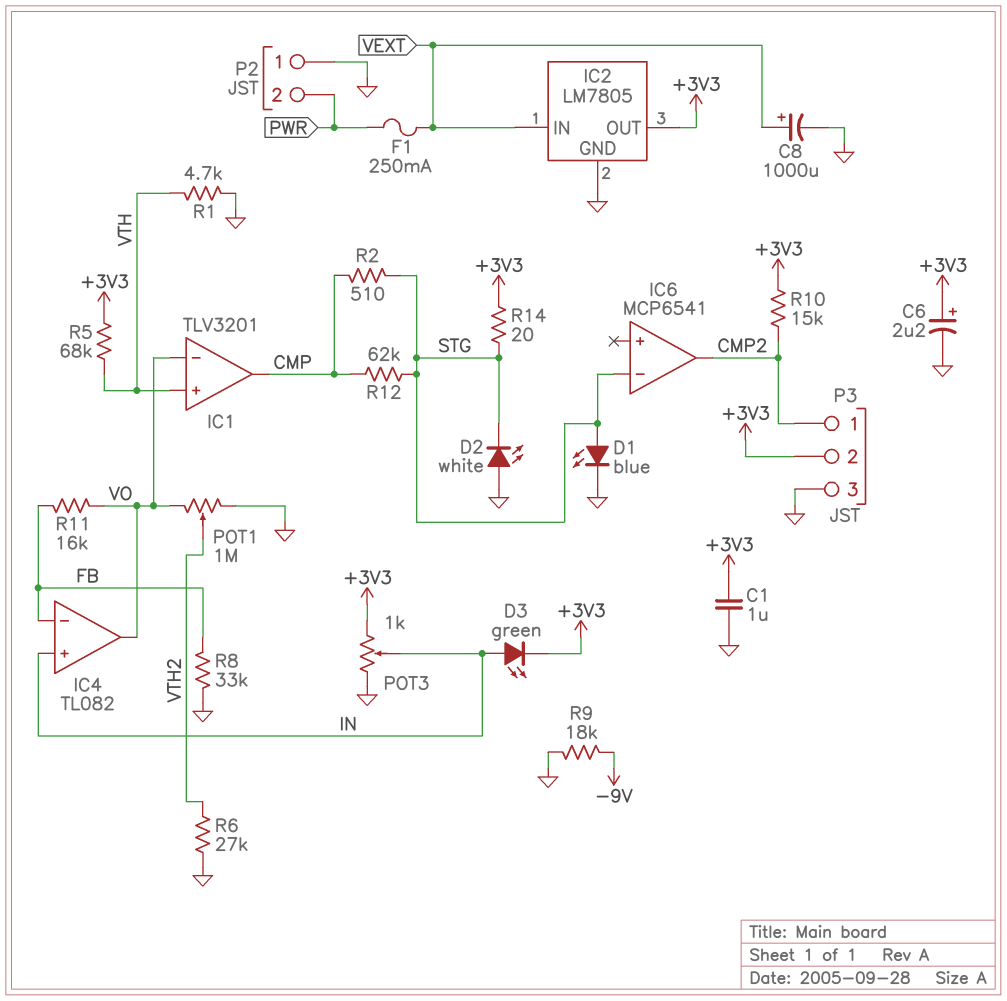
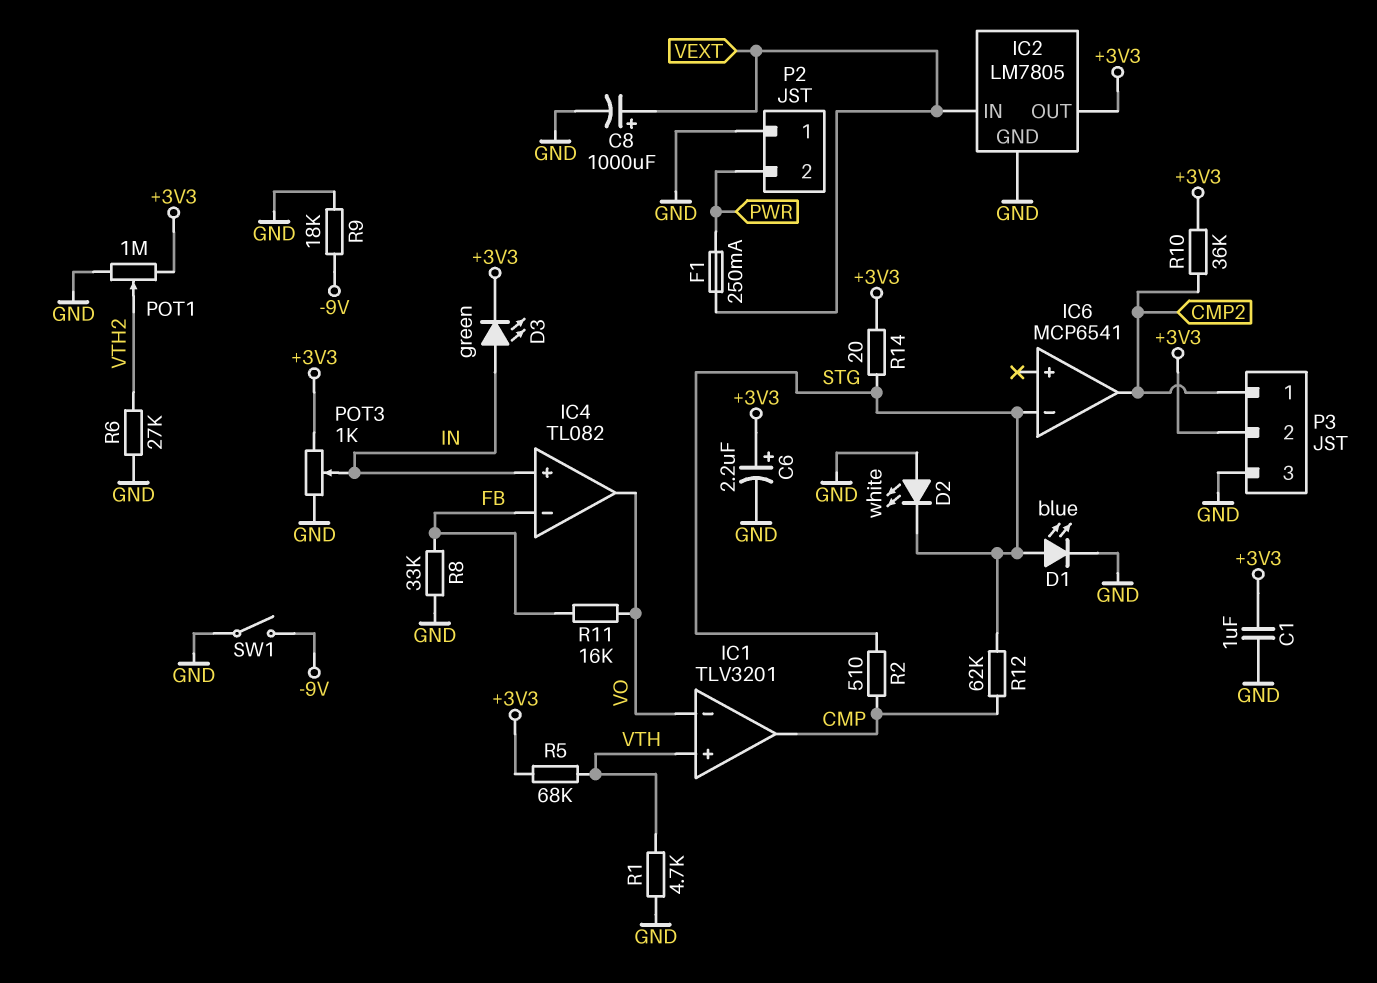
POT1: 1M (GND, VO, wiper VTH2) -> 1M (+3V3, GND, wiper VTH2)
R10: 15k (+3V3, CMP2) -> 36k (+3V3, CMP2)
SW1: none -> switch (-9V, GND)

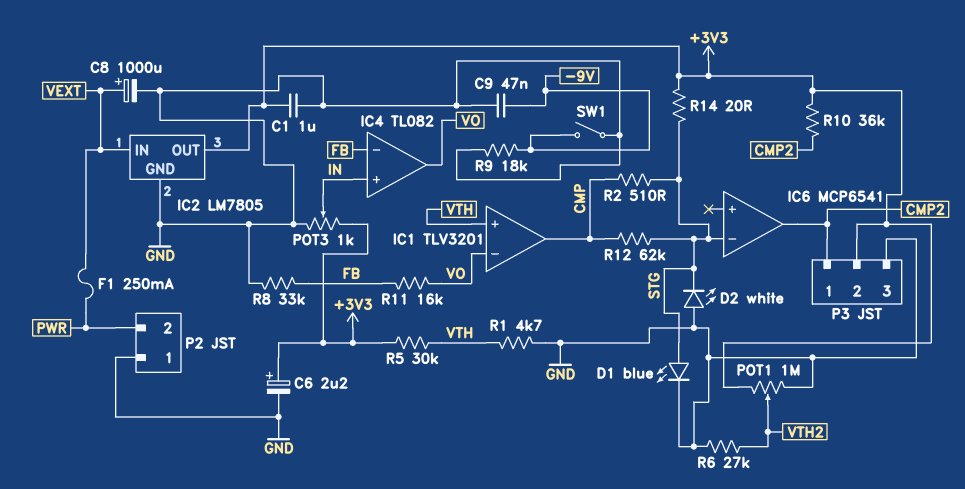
C9: none -> 47nF (-9V, GND)
D3: LED green (A IN, K +3V3) -> none
R5: 68k (+3V3, VTH) -> 30k (+3V3, VTH)

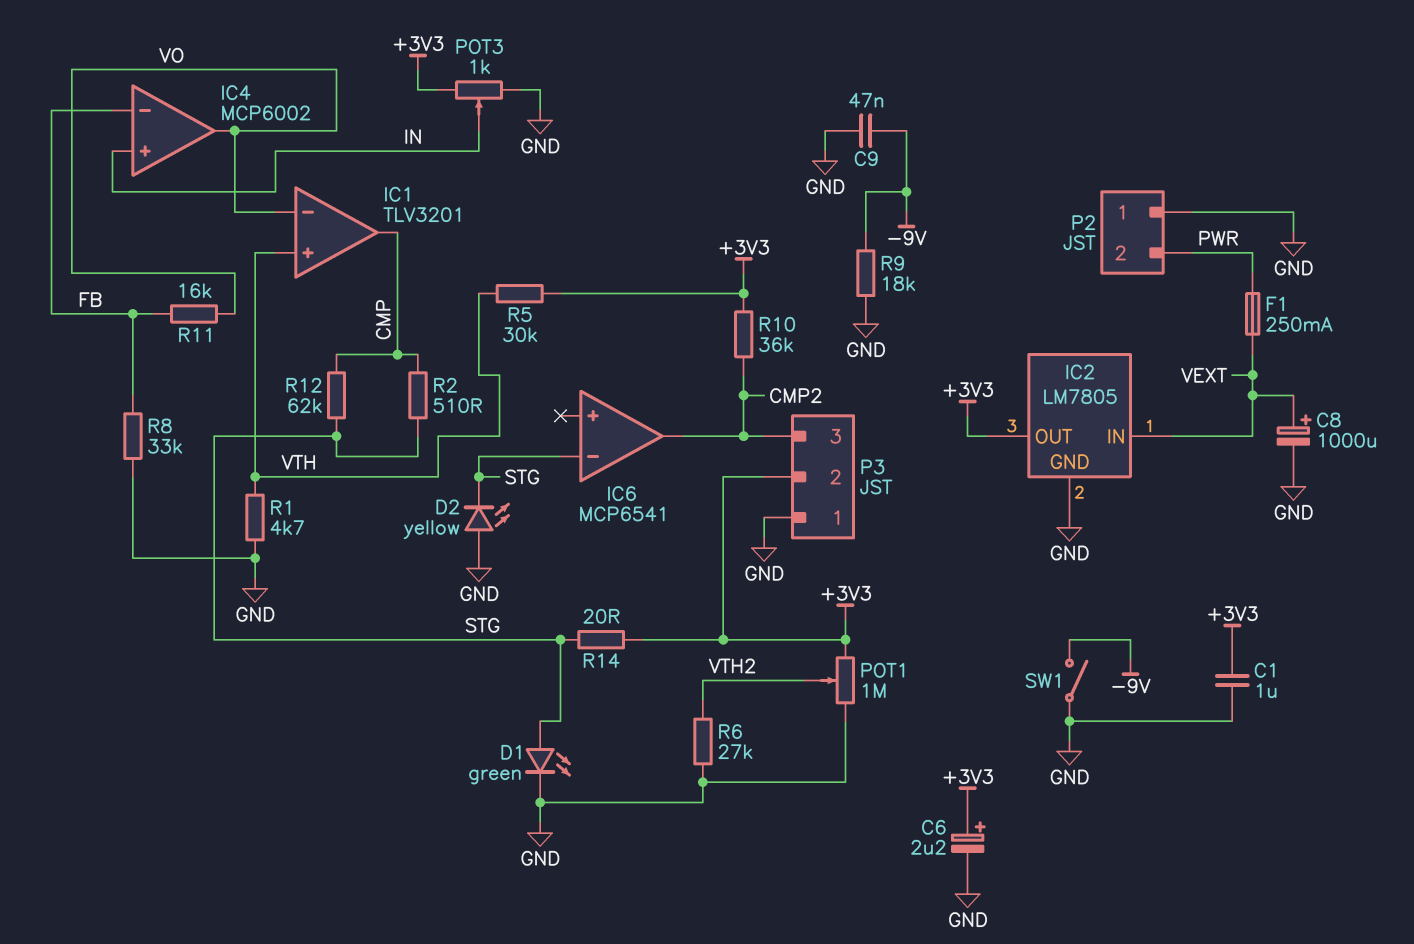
D1: LED blue (A STG, K GND) -> LED green (A STG, K GND)
D2: LED white (A GND, K STG) -> LED yellow (A GND, K STG)
IC4: TL082 -> MCP6002
P3 pin 1: CMP2 -> GND
P3 pin 3: GND -> CMP2

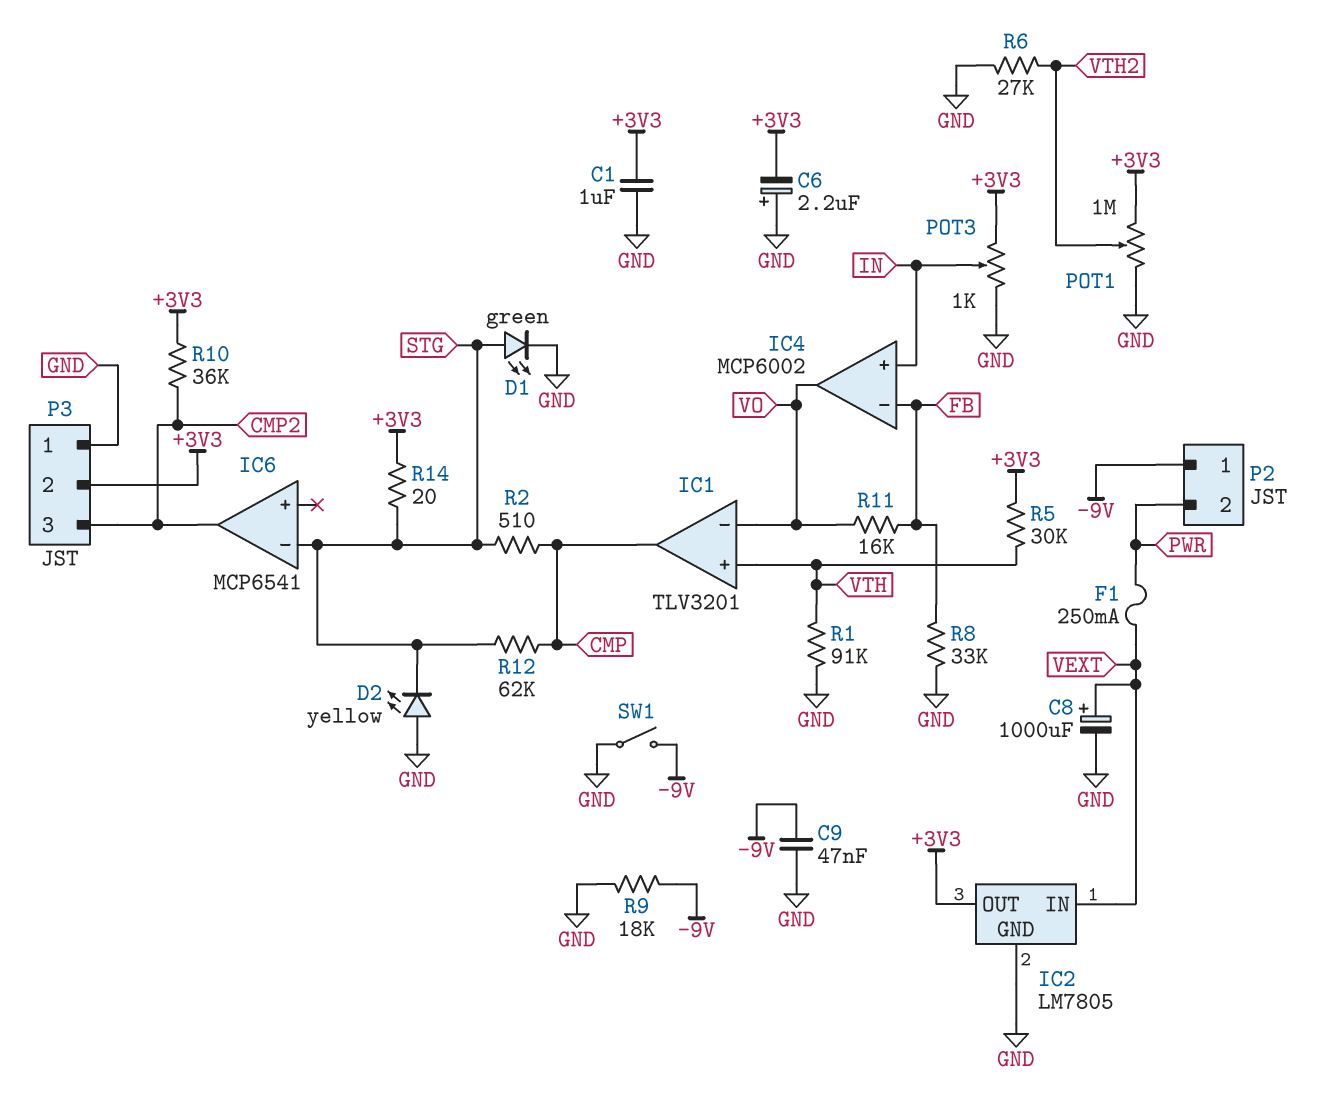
C6: 2.2uF (plus +3V3, minus GND) -> 2.2uF (plus GND, minus +3V3)
P2 pin 1: GND -> -9V
R1: 4.7k (GND, VTH) -> 91k (GND, VTH)

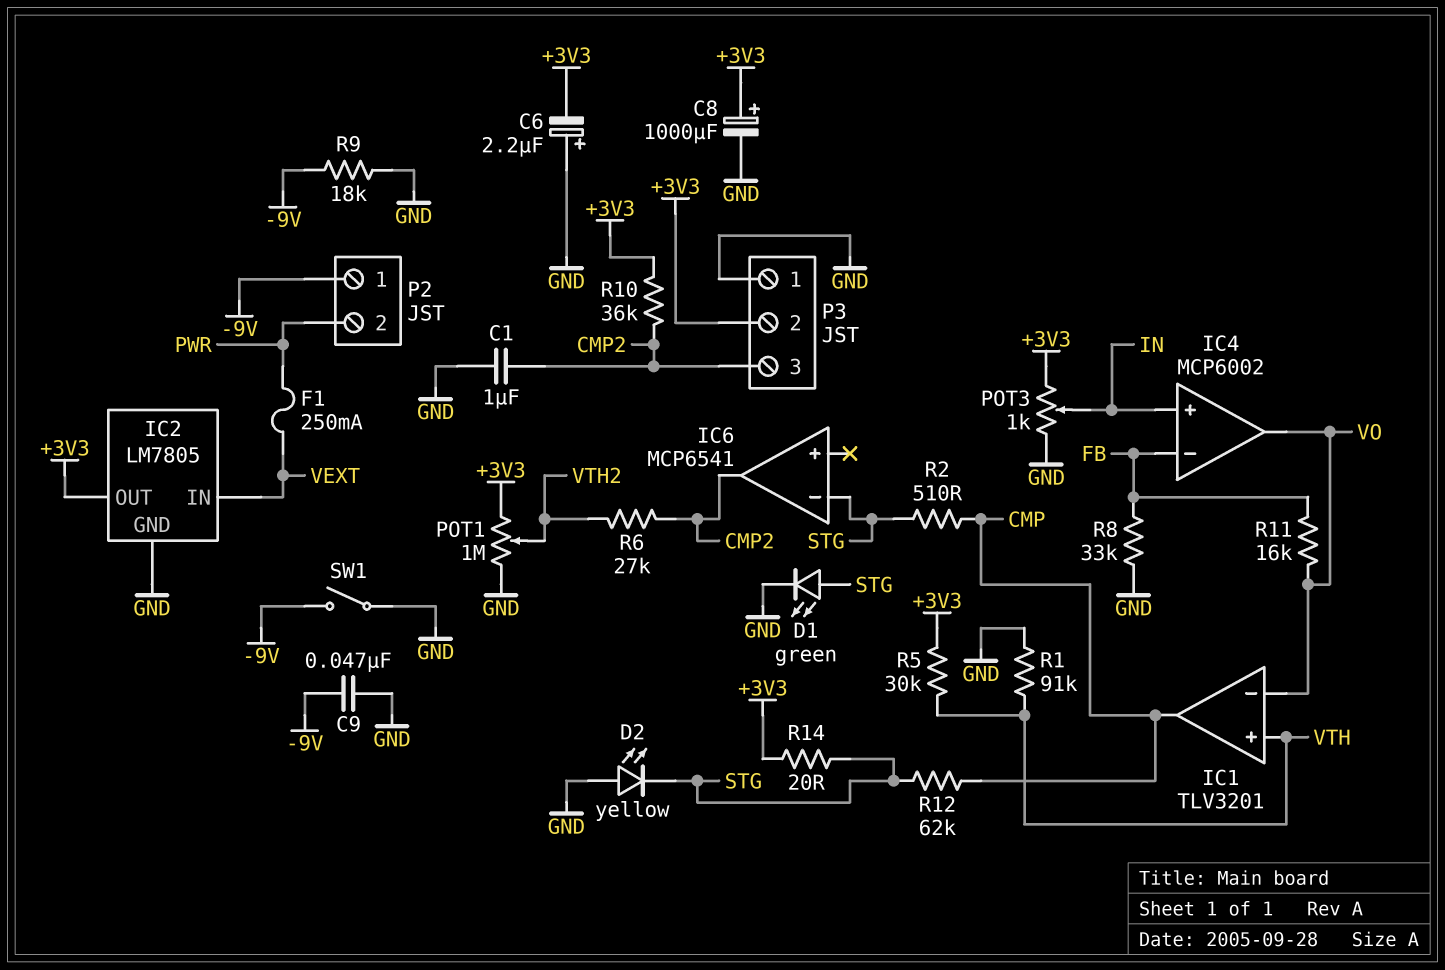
C1: 1uF (+3V3, GND) -> 1uF (CMP2, GND)
C8: 1000uF (plus VEXT, minus GND) -> 1000uF (plus +3V3, minus GND)
R6: 27k (GND, VTH2) -> 27k (CMP2, VTH2)

